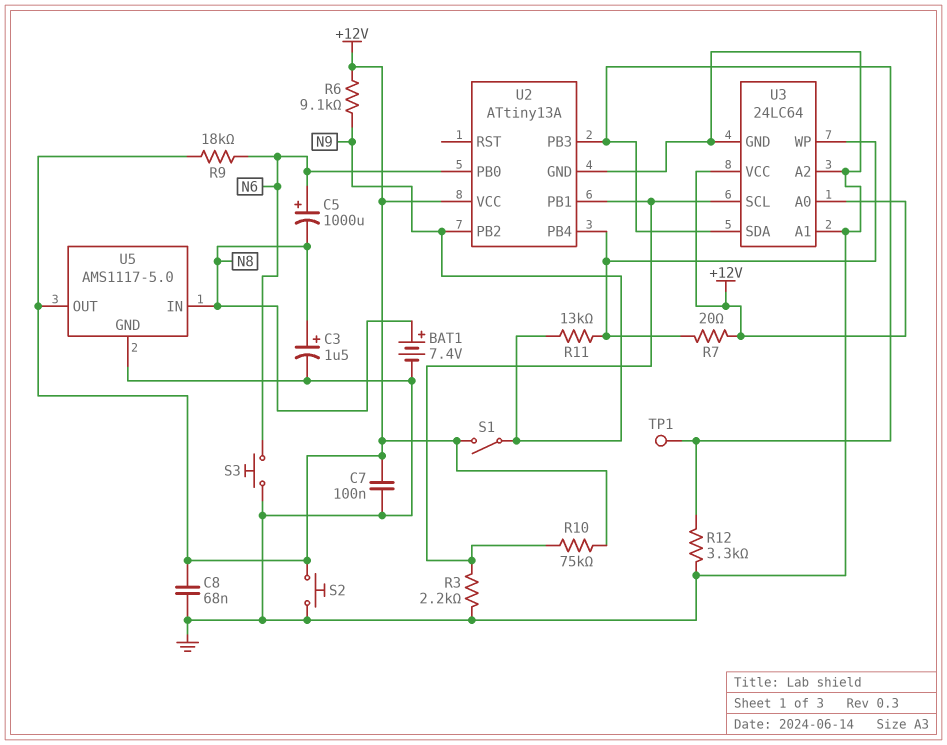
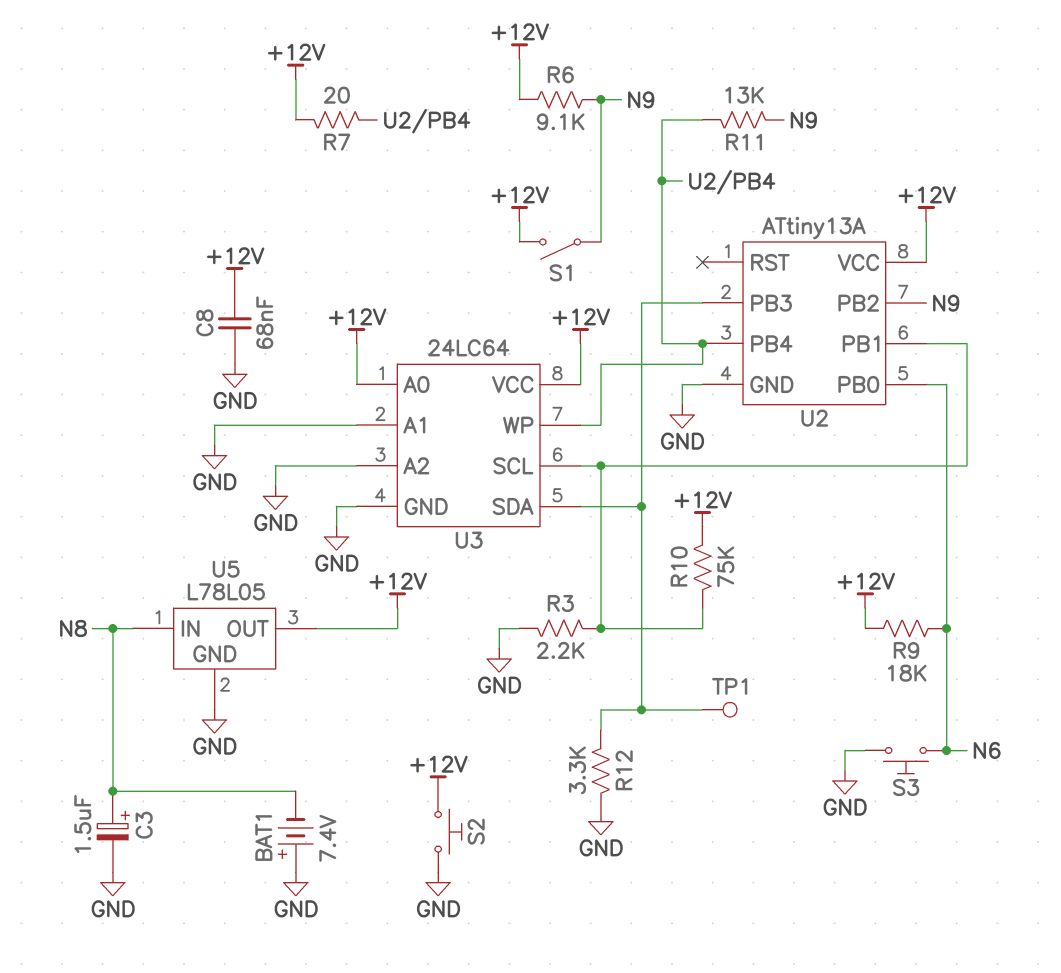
BAT1: 7.4V (plus N8, minus GND) -> 7.4V (plus GND, minus N8)
C5: 1000uF (plus N6, minus N8) -> none
C7: 100nF (+12V, GND) -> none
U5: AMS1117-5.0 -> L78L05

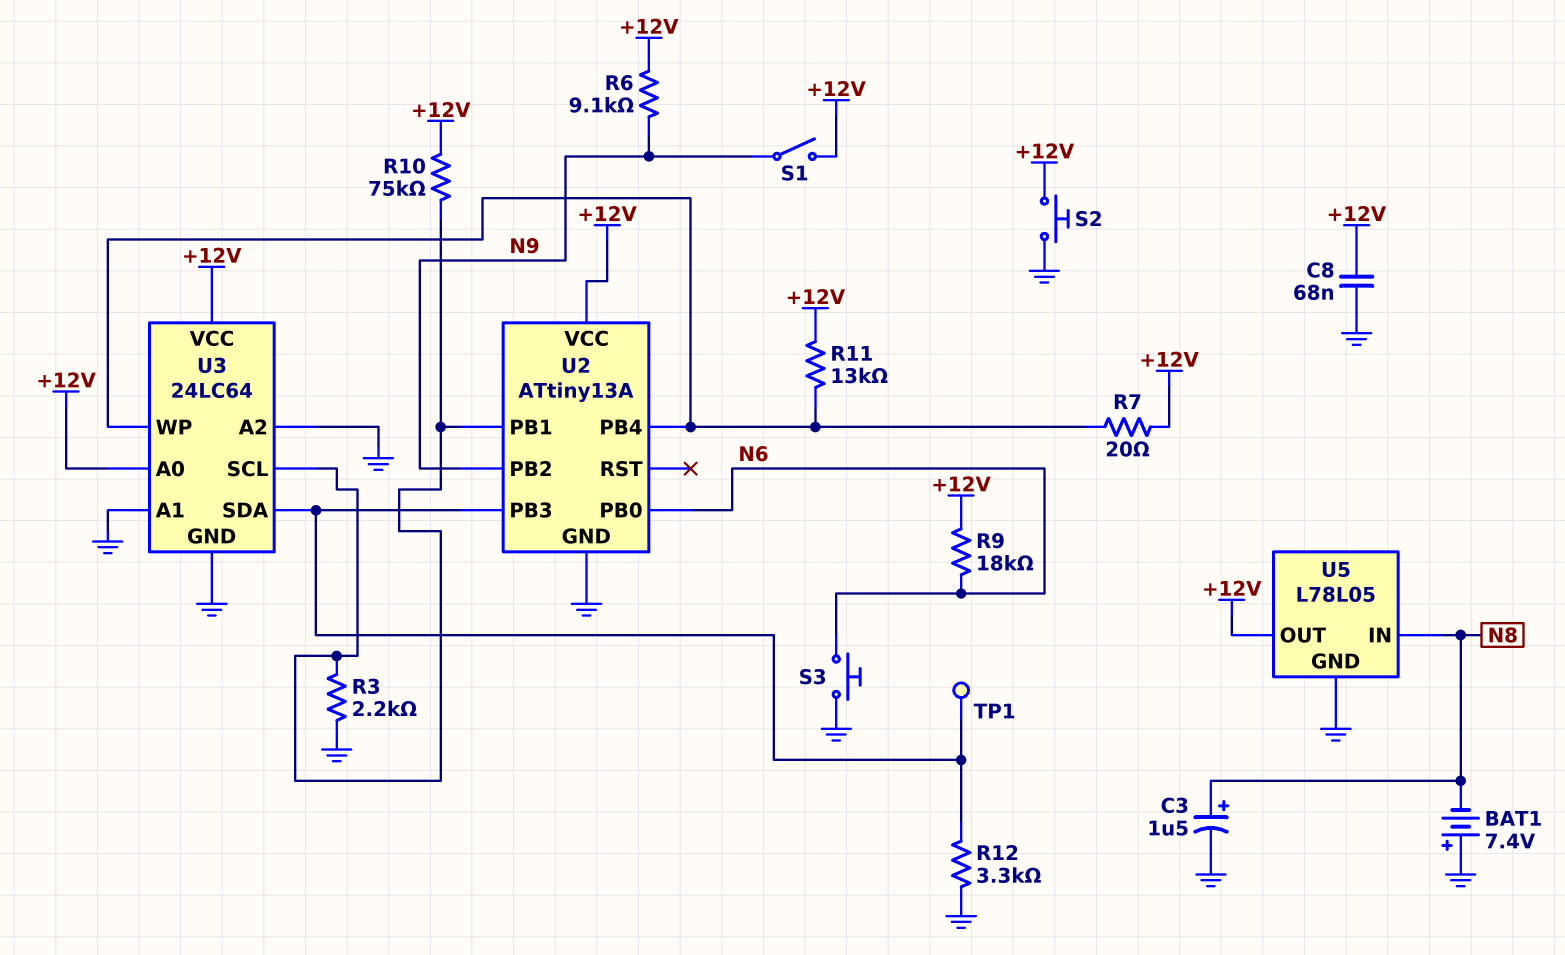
R11: 13k (N9, U2/PB4) -> 13k (+12V, U2/PB4)

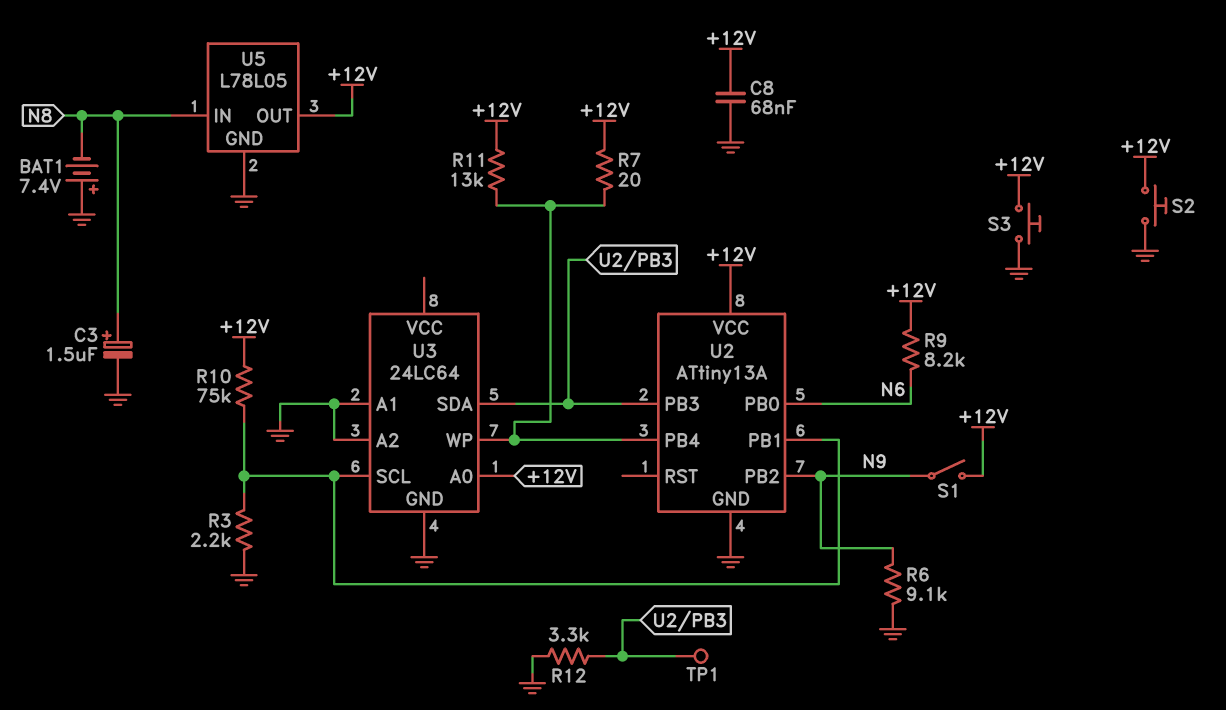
R6: 9.1k (+12V, N9) -> 9.1k (GND, N9)
R9: 18k (+12V, N6) -> 8.2k (+12V, N6)
S3: button (GND, N6) -> button (+12V, GND)
U3 pin VCC: +12V -> none

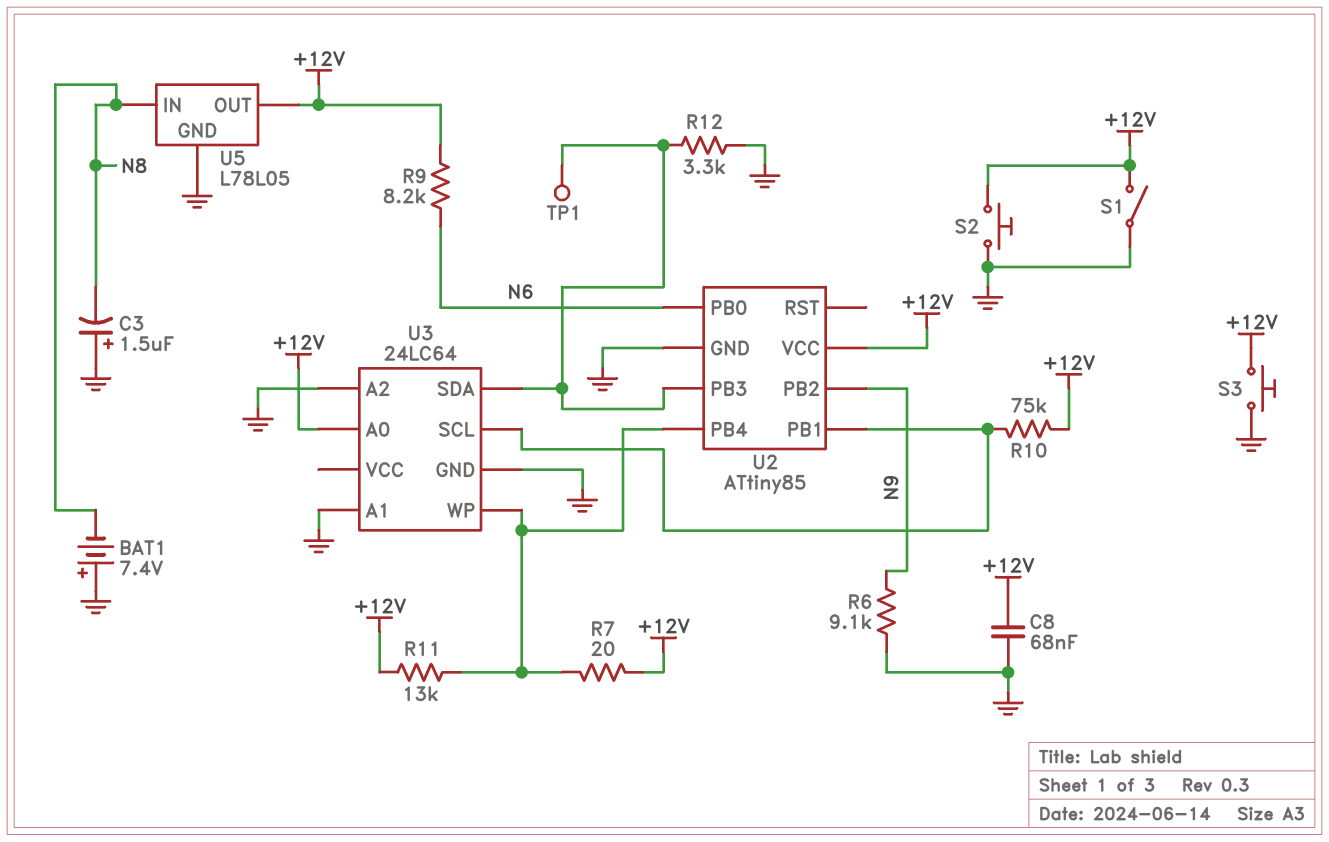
C3: 1.5uF (plus N8, minus GND) -> 1.5uF (plus GND, minus N8)
R3: 2.2k (GND, U2/PB1) -> none
S1: switch (+12V, N9) -> switch (+12V, GND)
U2: ATtiny13A -> ATtiny85

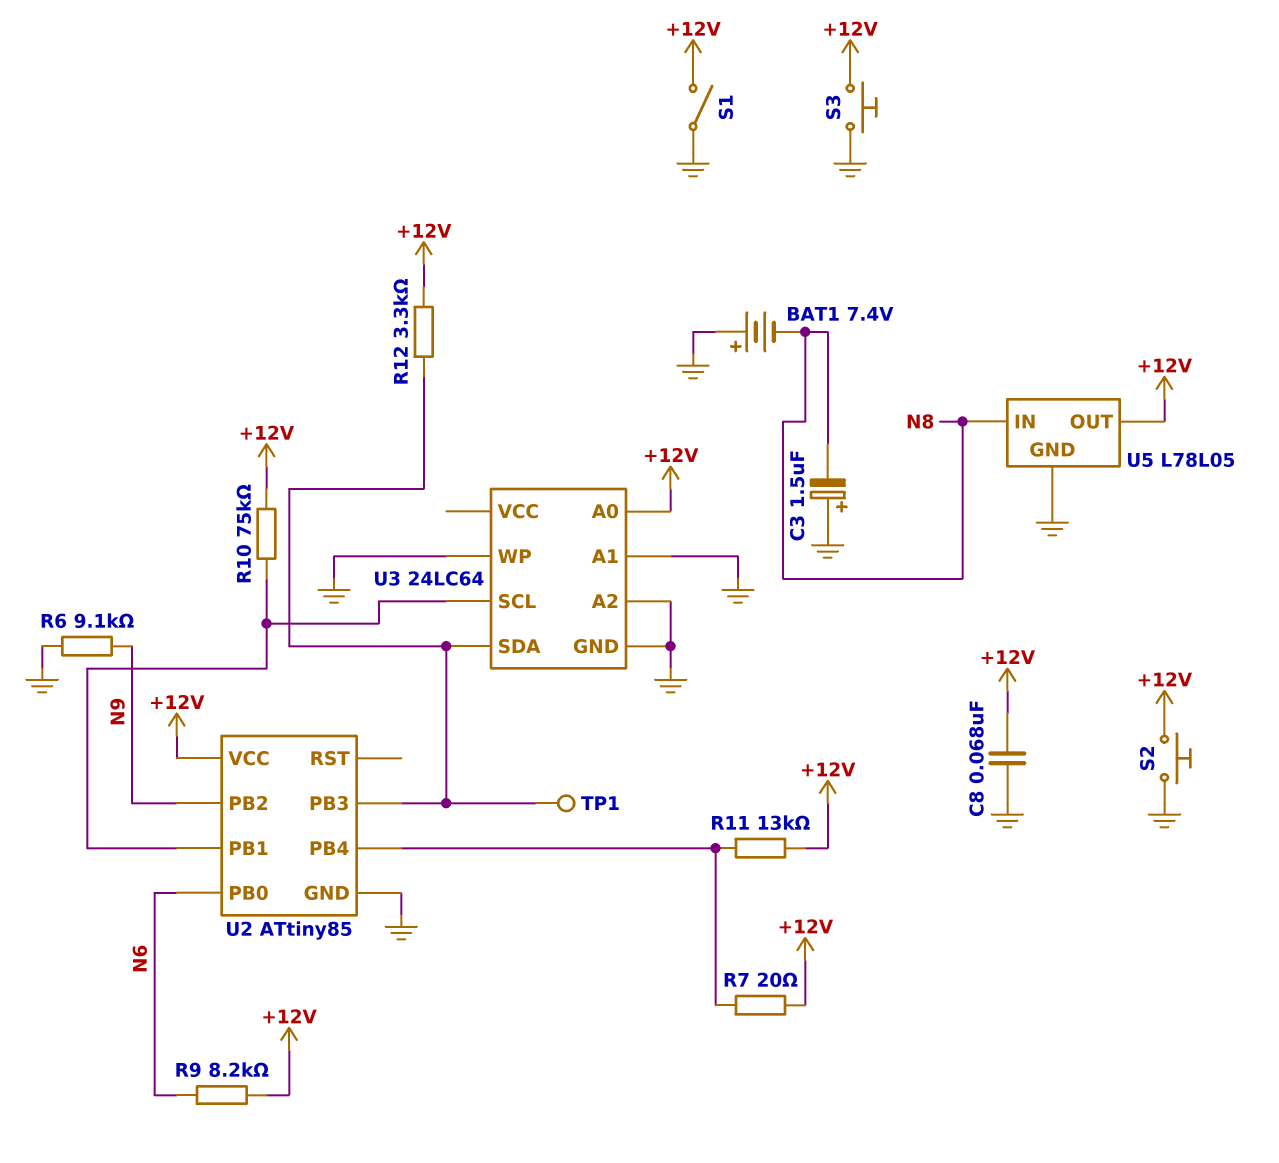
R12: 3.3k (GND, U2/PB3) -> 3.3k (+12V, U2/PB3)
U3 pin WP: U2/PB4 -> GND

